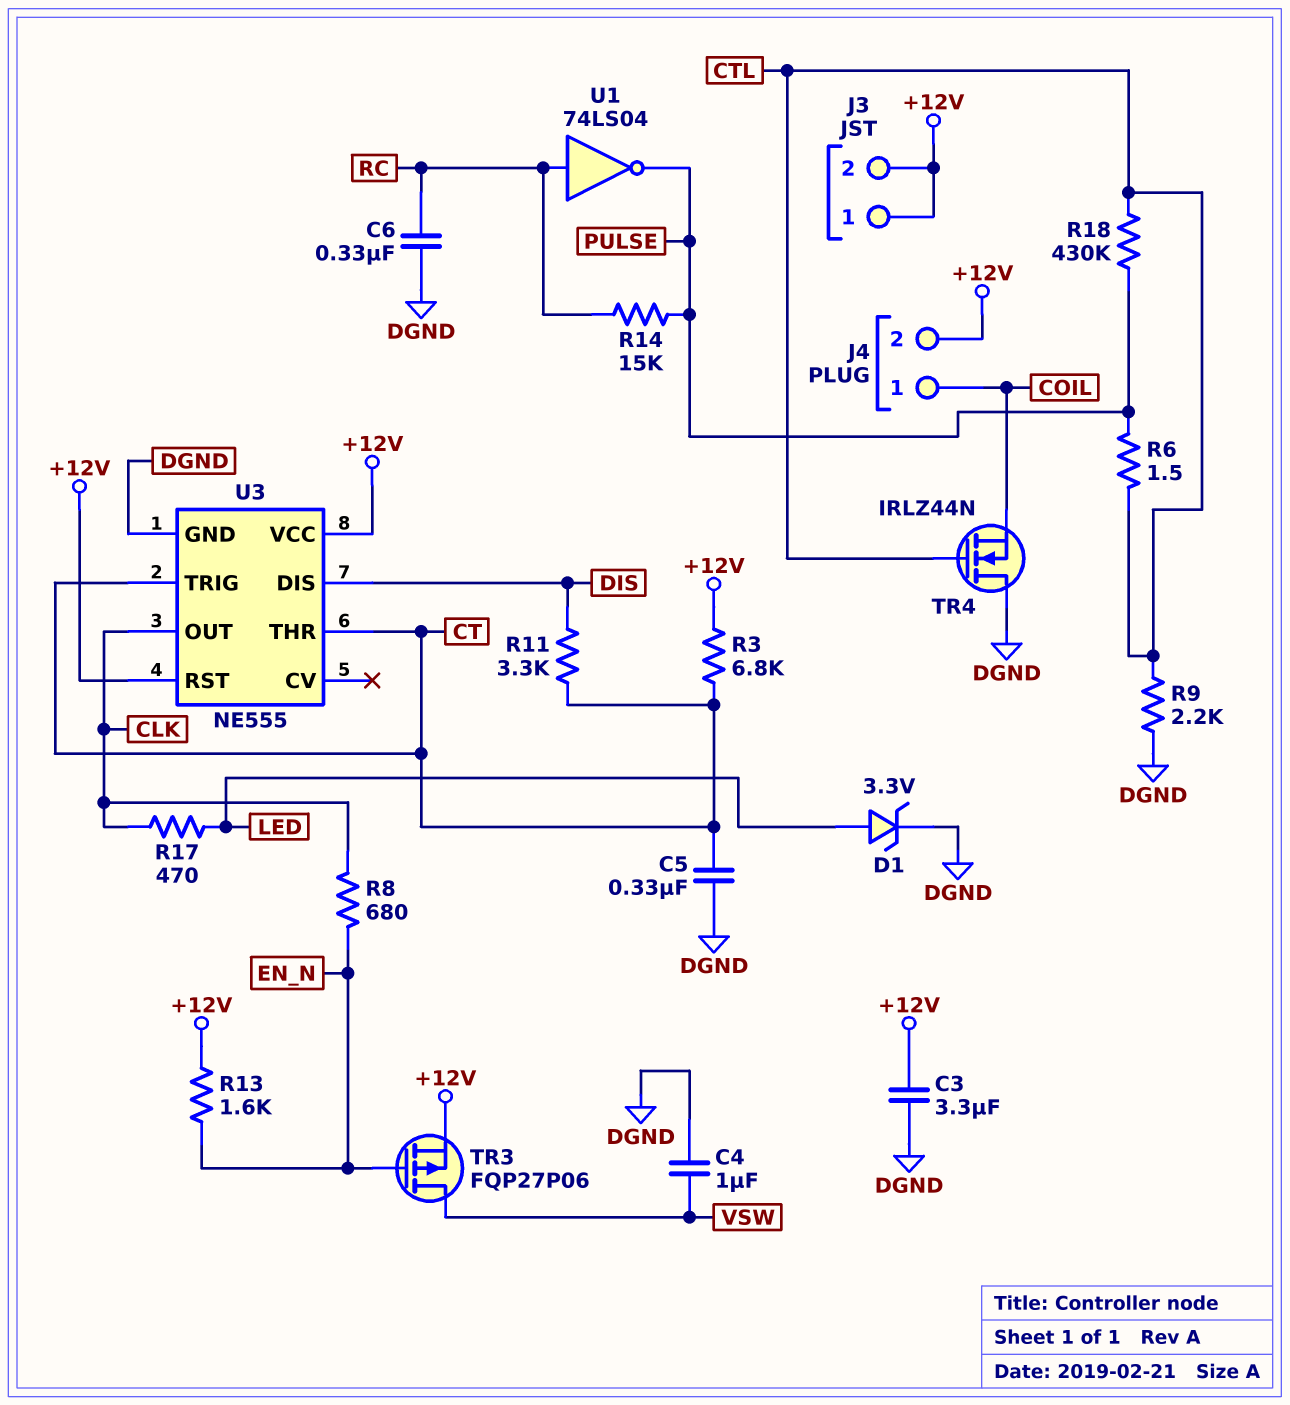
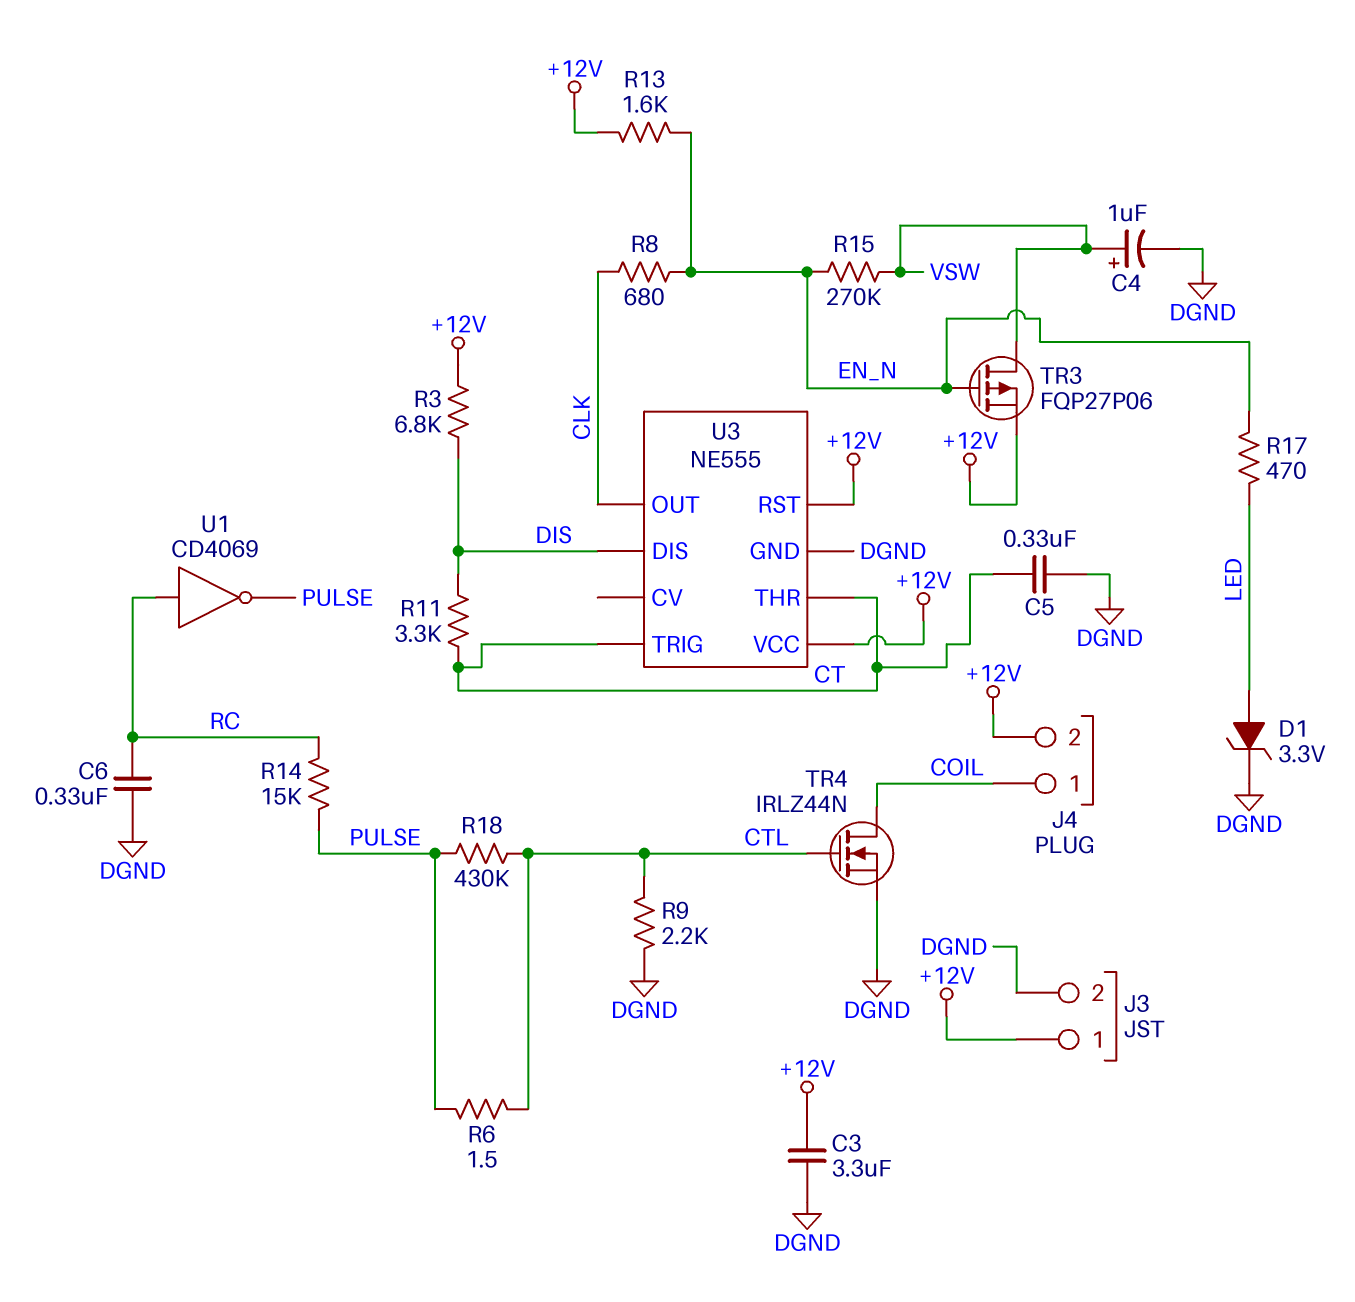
C4: 1uF (DGND, VSW) -> 1uF (plus VSW, minus DGND)
J3 pin 2: +12V -> DGND
R3: 6.8k (+12V, CT) -> 6.8k (+12V, DIS)
R15: none -> 270k (EN_N, VSW)
R17: 470 (CLK, LED) -> 470 (EN_N, LED)
TR4: NMOS IRLZ44N (G CTL, D DGND, S COIL) -> NMOS IRLZ44N (G CTL, D COIL, S DGND)
U1: NOT 74LS04 (in RC, out PULSE) -> NOT CD4069 (in RC, out PULSE)

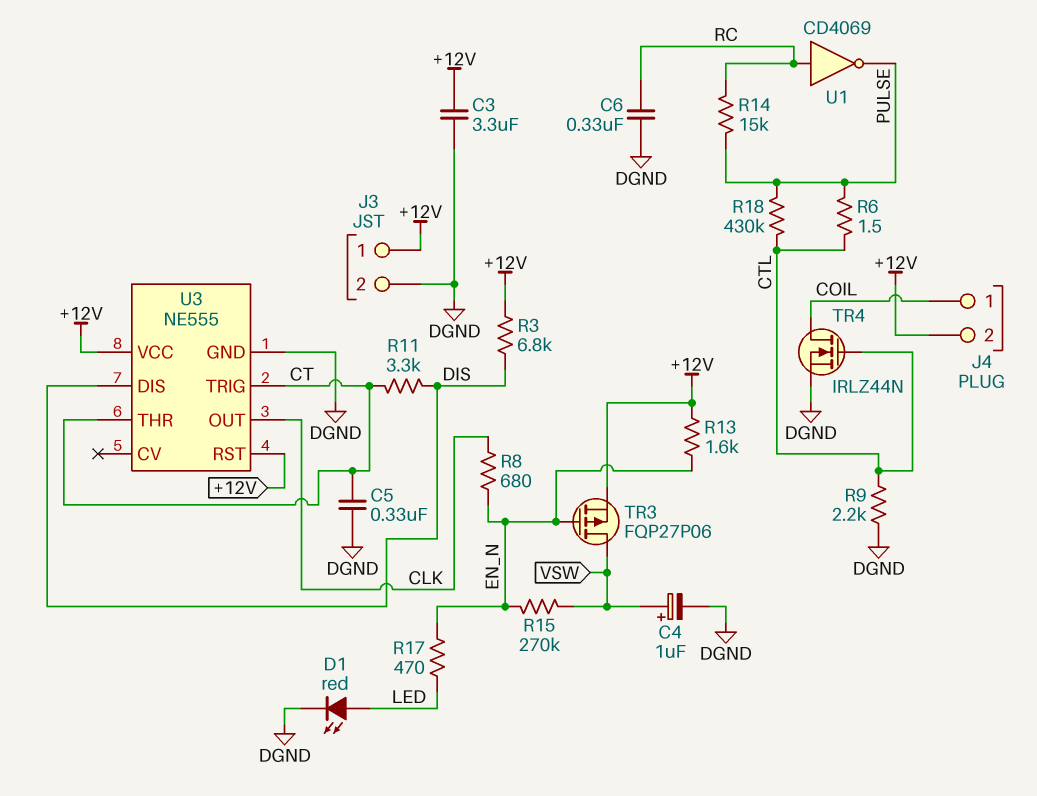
D1: zener 3.3V (A LED, K DGND) -> LED red (A LED, K DGND)

